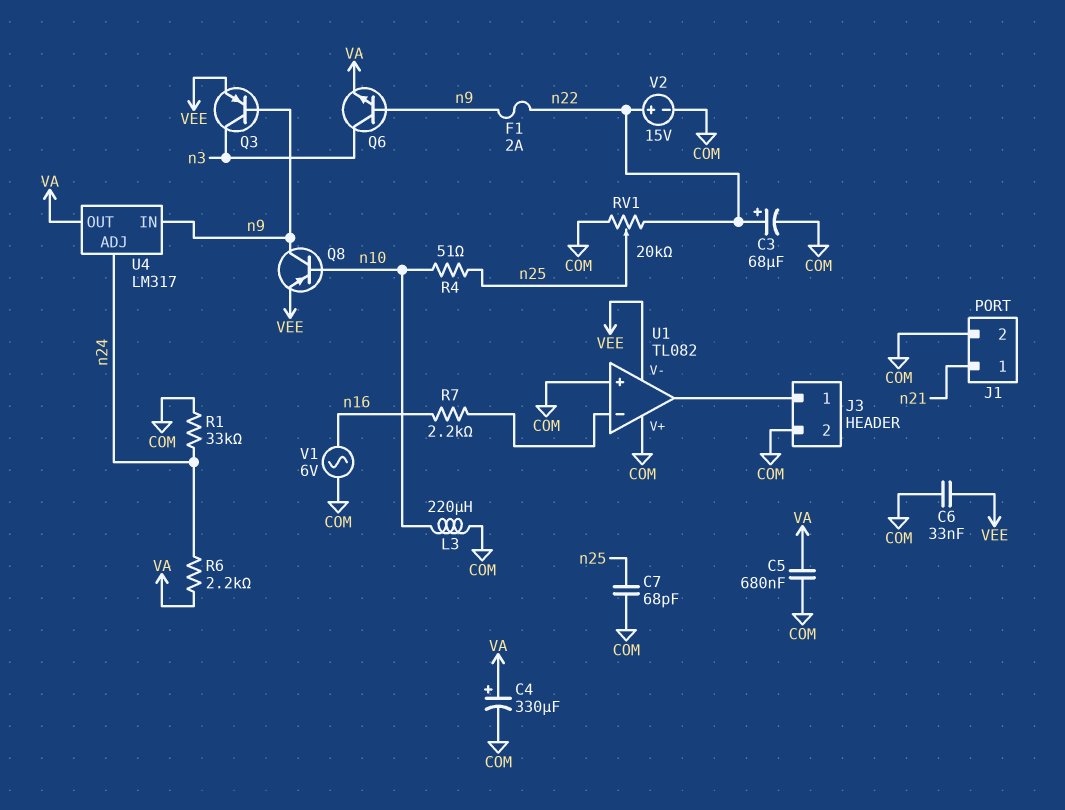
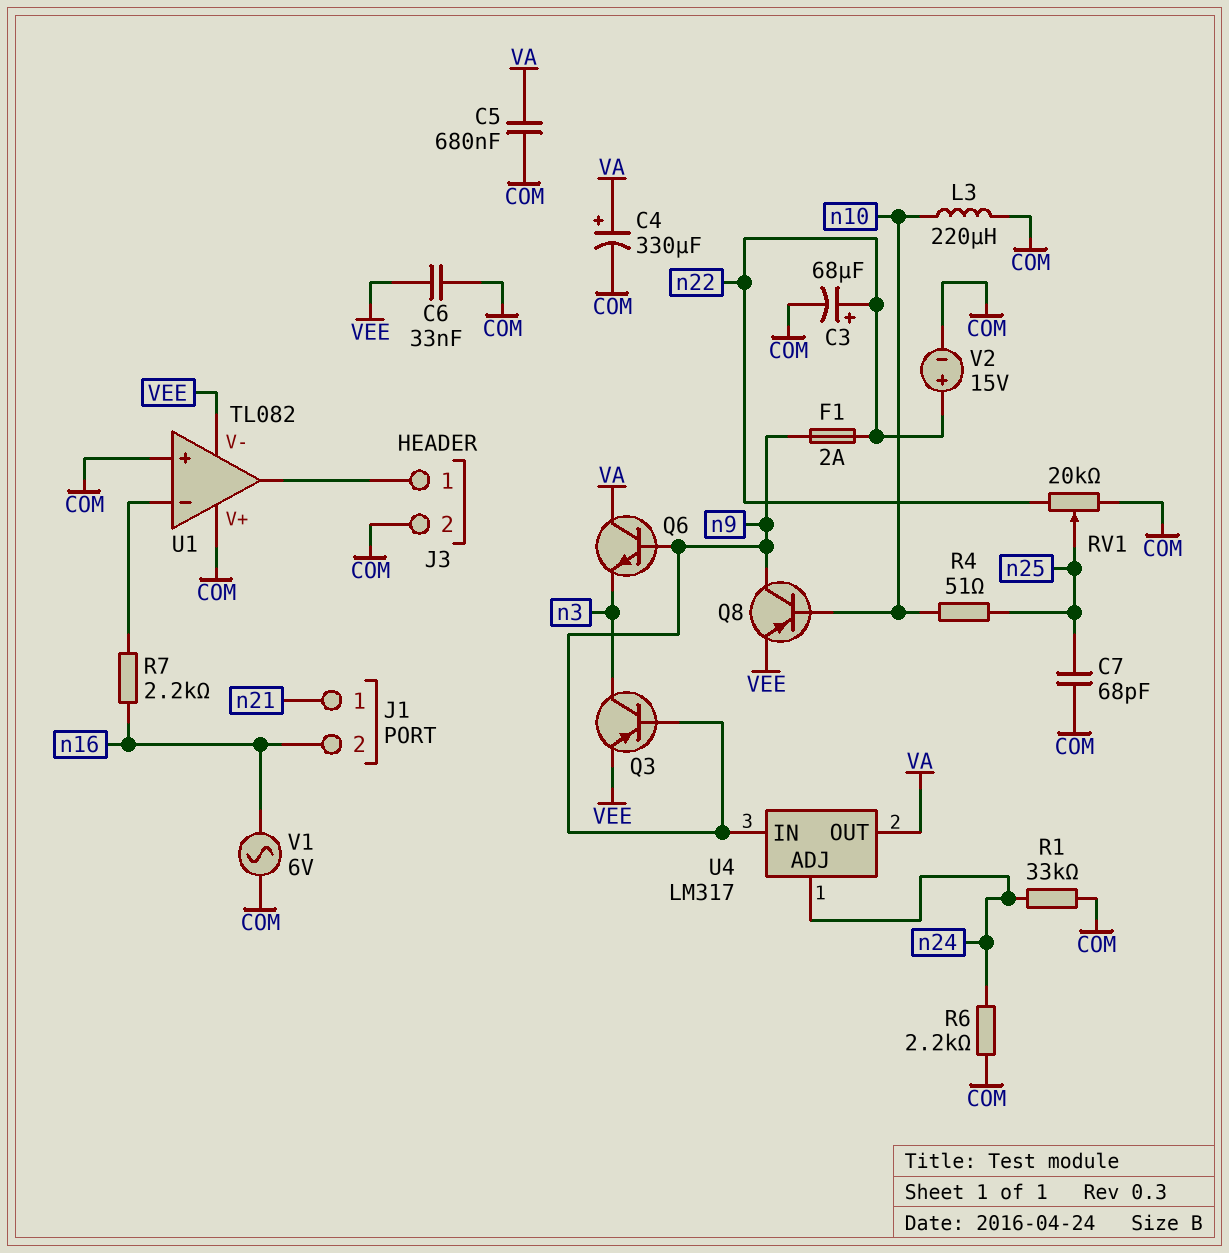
J1 pin 2: COM -> n16
Q6: NPN (B n9, C n3, E VA) -> NPN (B n9, C VA, E n3)
R6: 2.2k (VA, n24) -> 2.2k (COM, n24)

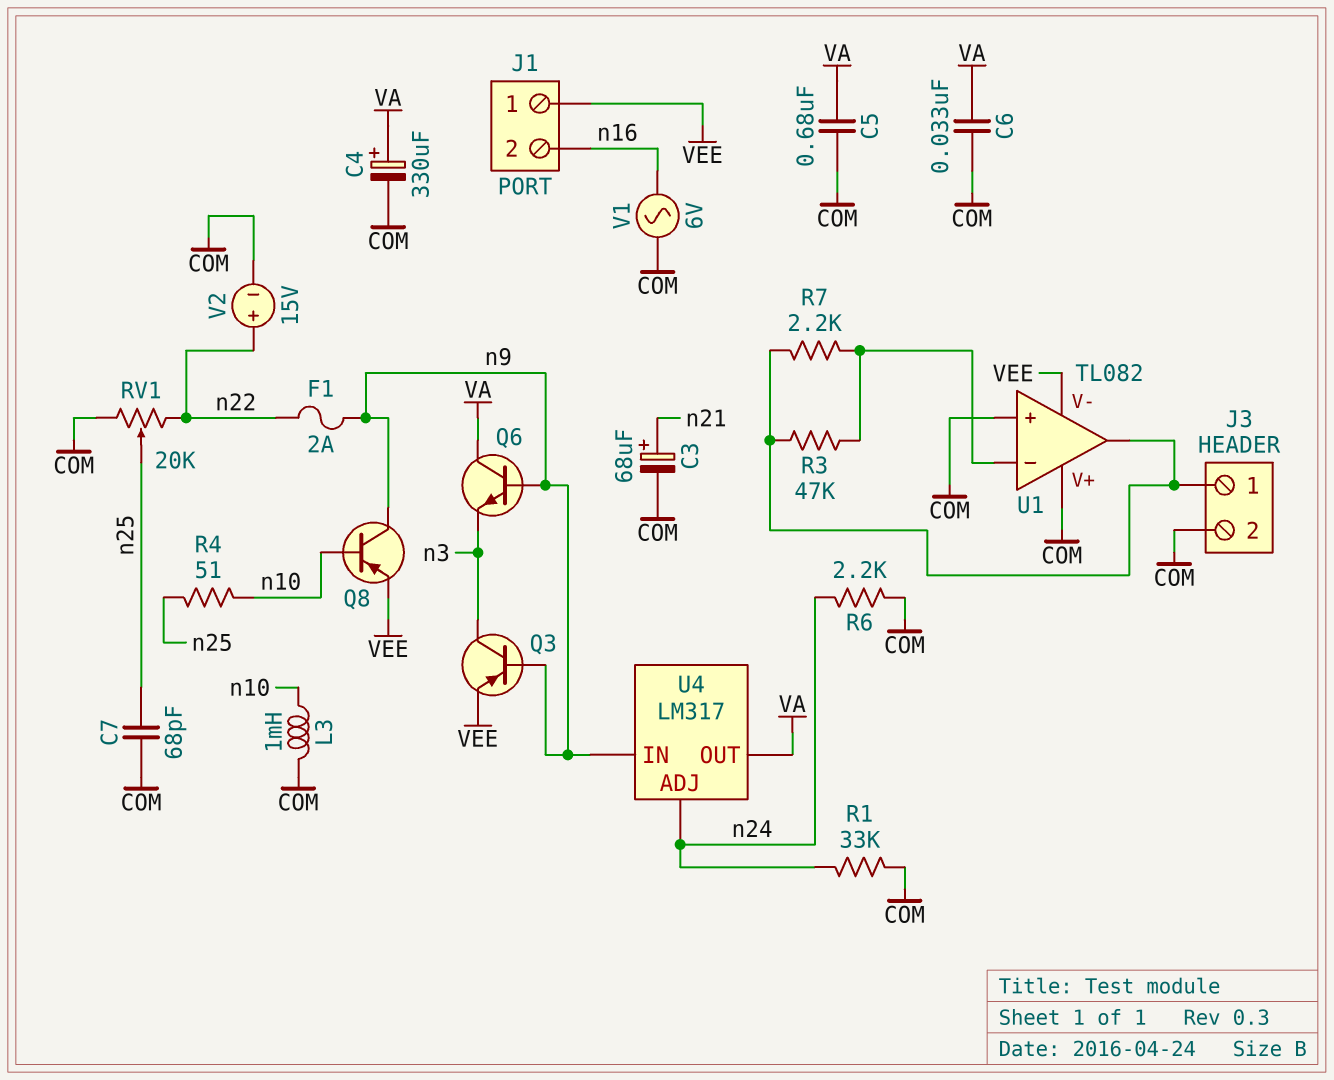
C3: 68uF (plus n22, minus COM) -> 68uF (plus n21, minus COM)
C6: 33nF (COM, VEE) -> 33nF (COM, VA)
J1 pin 1: n21 -> VEE
L3: 220uH (COM, n10) -> 1mH (COM, n10)
R3: none -> 47k (J3/1, U1/in-)
R7: 2.2k (U1/in-, n16) -> 2.2k (J3/1, U1/in-)

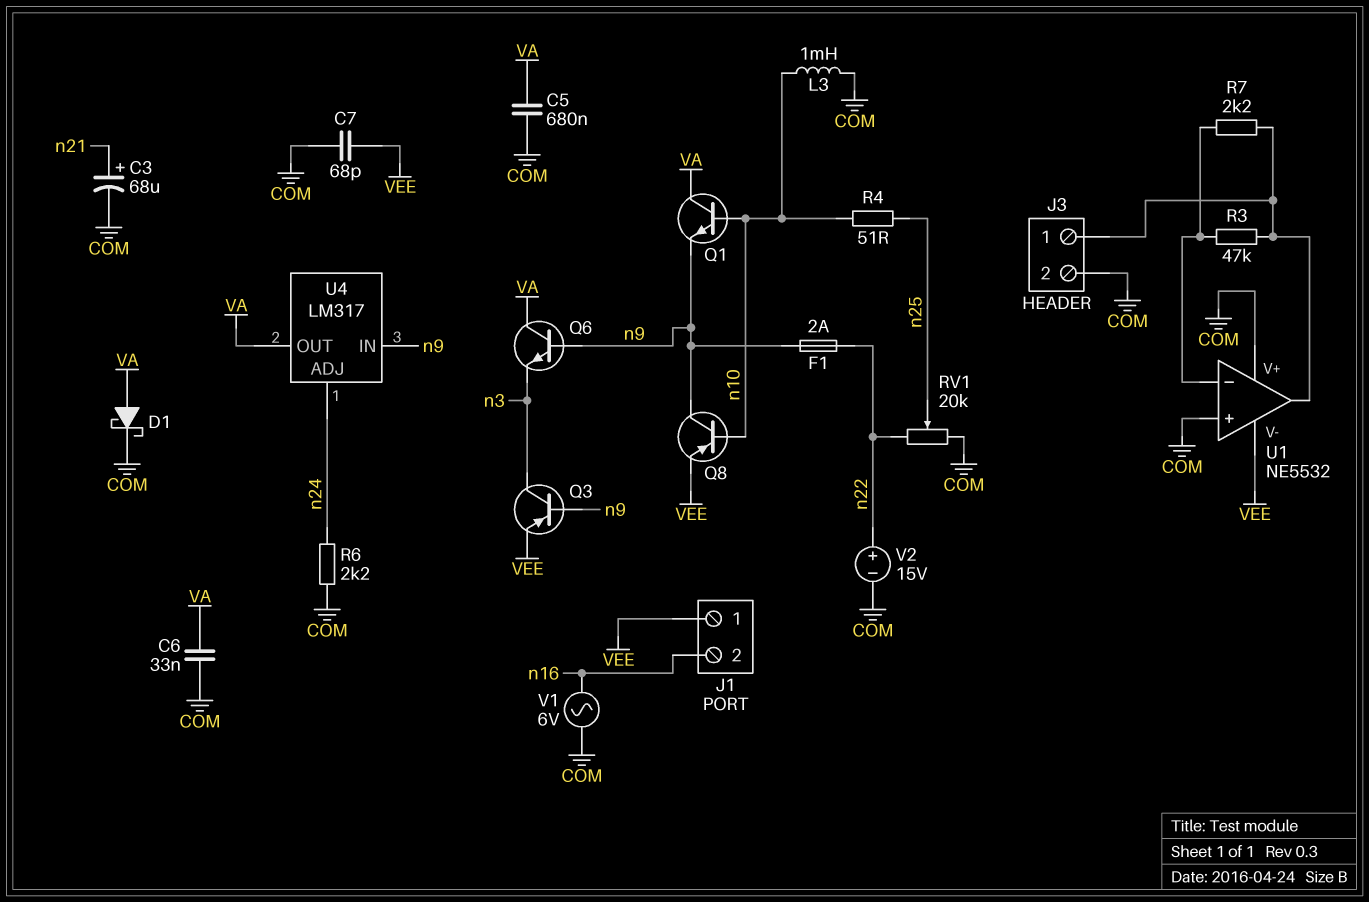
C4: 330uF (plus VA, minus COM) -> none
C7: 68pF (COM, n25) -> 68pF (COM, VEE)
D1: none -> schottky (A VA, K COM)
Q1: none -> NPN (B n10, C VA, E n9)
R1: 33k (COM, n24) -> none
U1: TL082 -> NE5532

